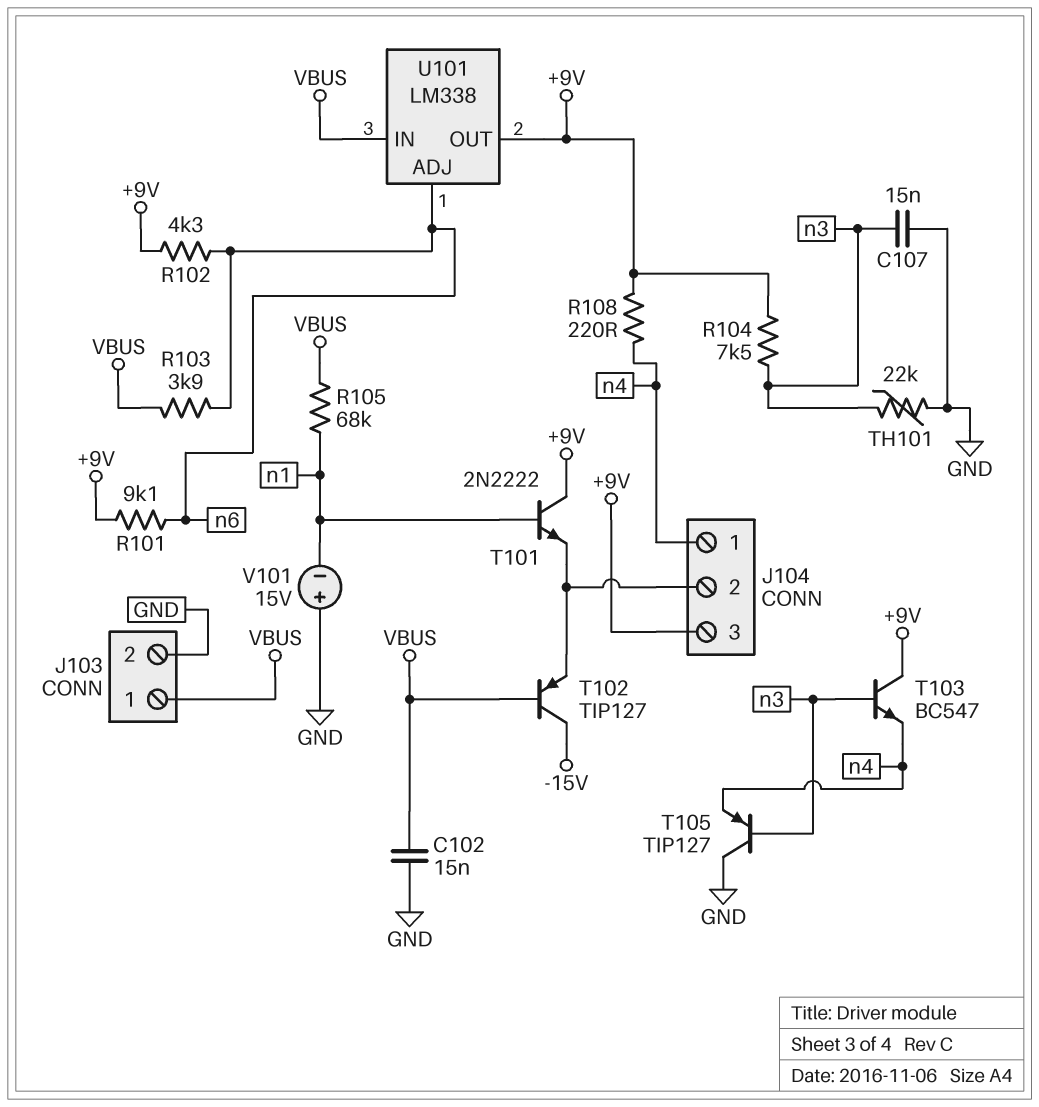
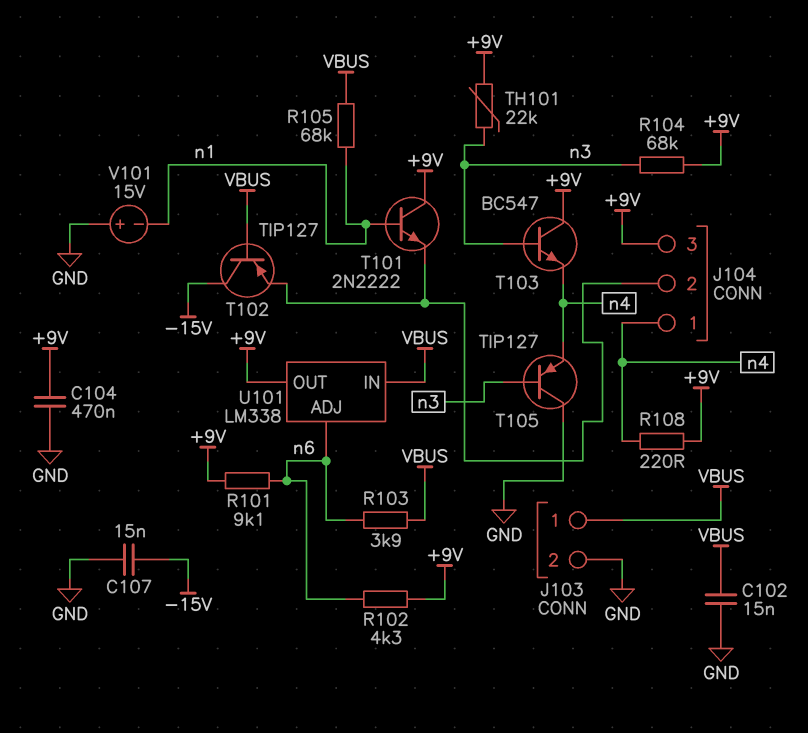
C104: none -> 470nF (+9V, GND)
C107: 15nF (GND, n3) -> 15nF (-15V, GND)
R104: 7.5k (+9V, n3) -> 68k (+9V, n3)
TH101: 22k (GND, n3) -> 22k (+9V, n3)

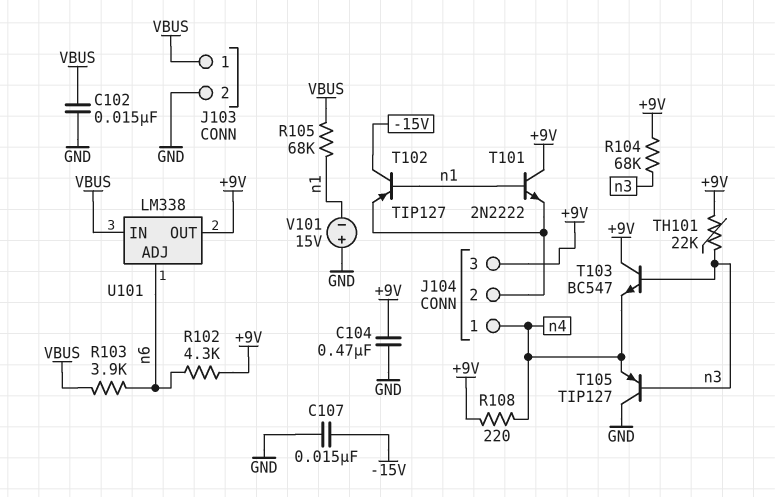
R101: 9.1k (+9V, n6) -> none
T102: PNP TIP127 (B VBUS, C -15V, E J104/2) -> PNP TIP127 (B n1, C -15V, E J104/2)

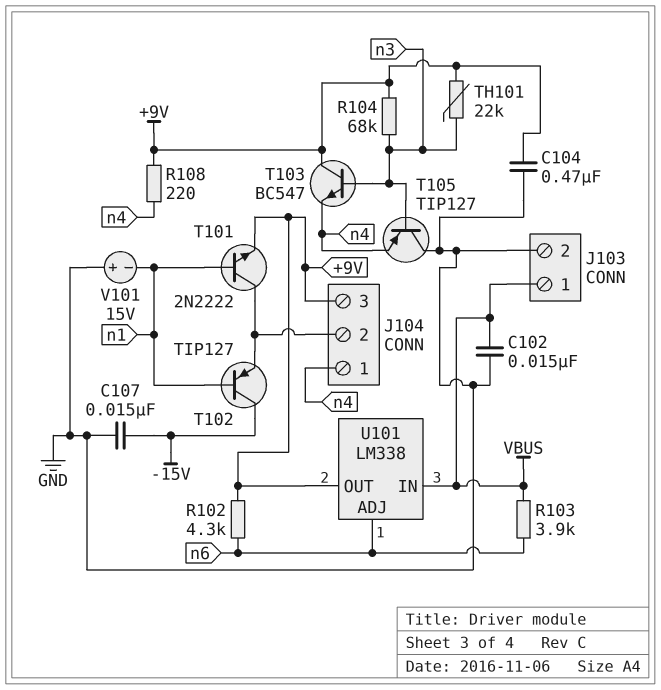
R105: 68k (VBUS, n1) -> none
T101: NPN 2N2222 (B n1, C +9V, E J104/2) -> NPN 2N2222 (B n1, C J104/2, E +9V)

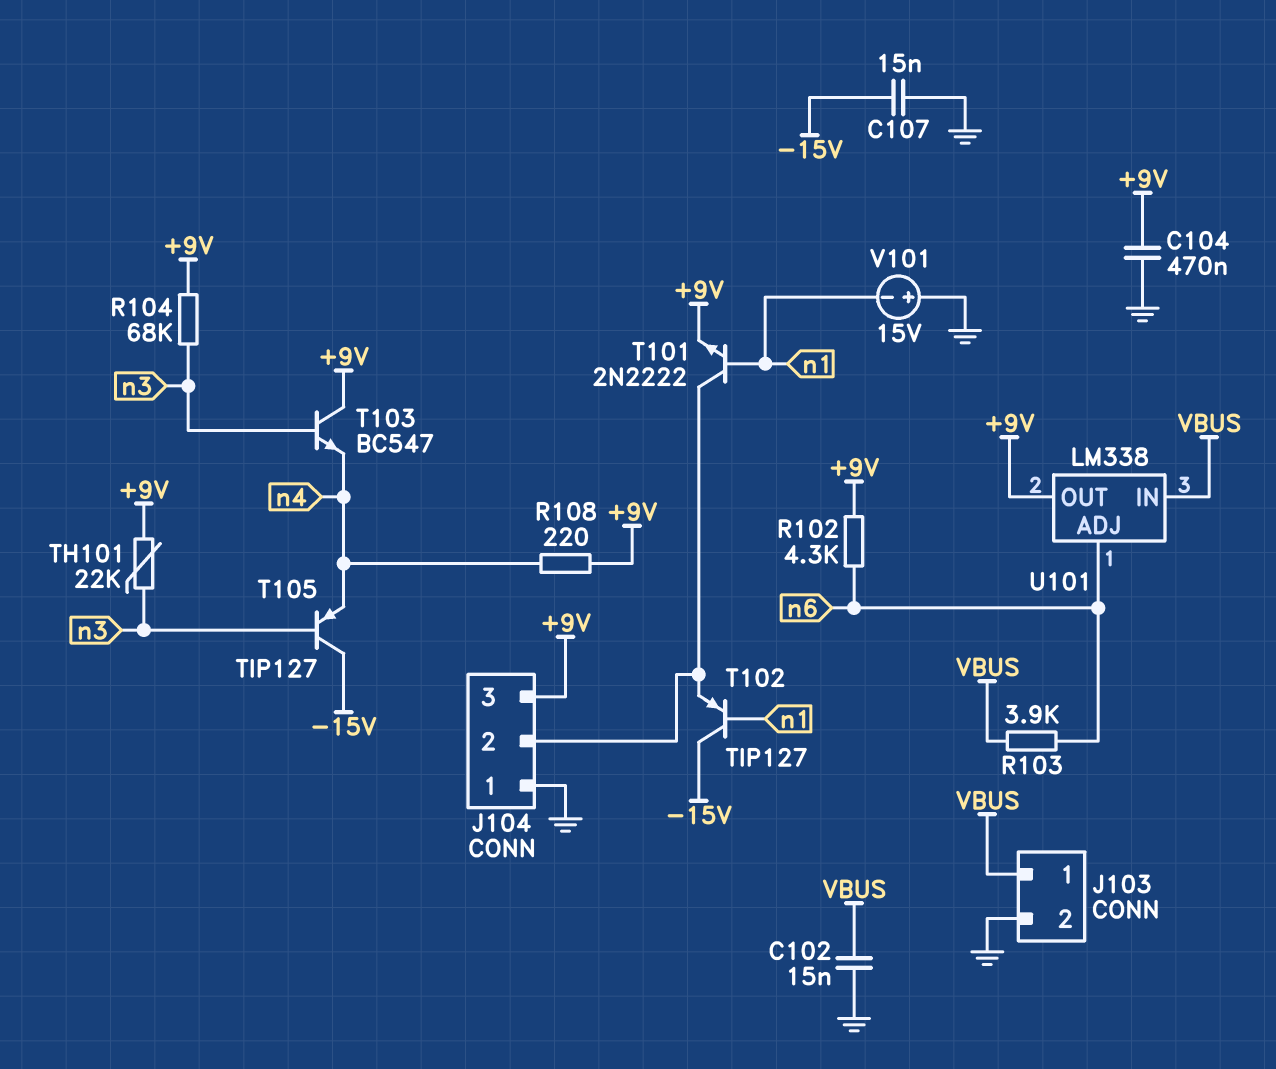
J104 pin 1: n4 -> GND
T105: PNP TIP127 (B n3, C GND, E n4) -> PNP TIP127 (B n3, C -15V, E n4)

